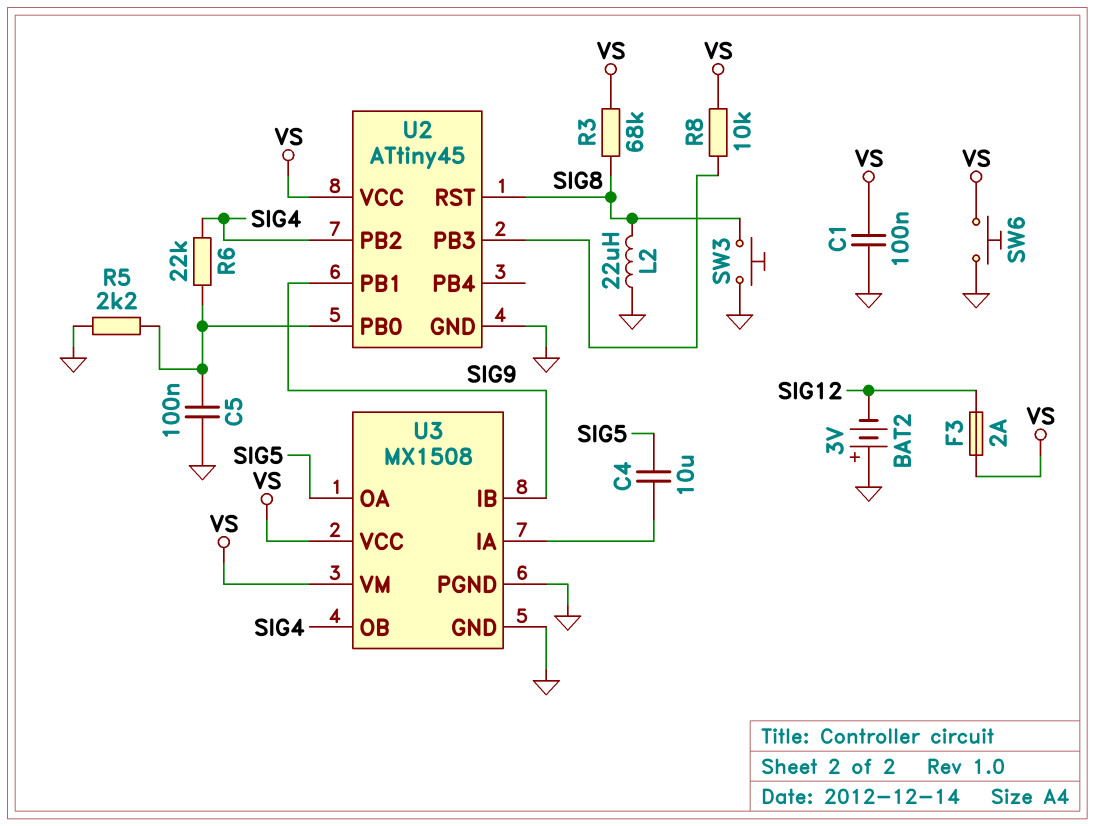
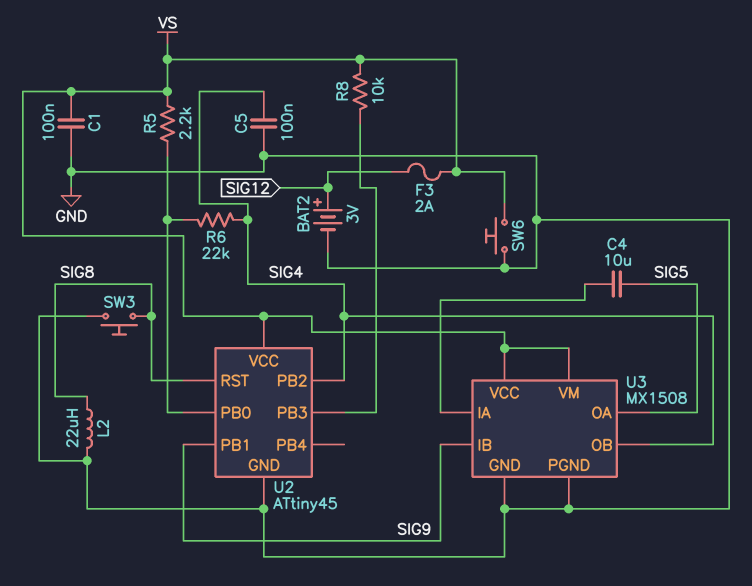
BAT2: 3V (plus GND, minus SIG12) -> 3V (plus SIG12, minus GND)
C5: 100nF (GND, U2/PB0) -> 100nF (GND, SIG4)
R3: 68k (SIG8, VS) -> none
R5: 2.2k (GND, U2/PB0) -> 2.2k (U2/PB0, VS)

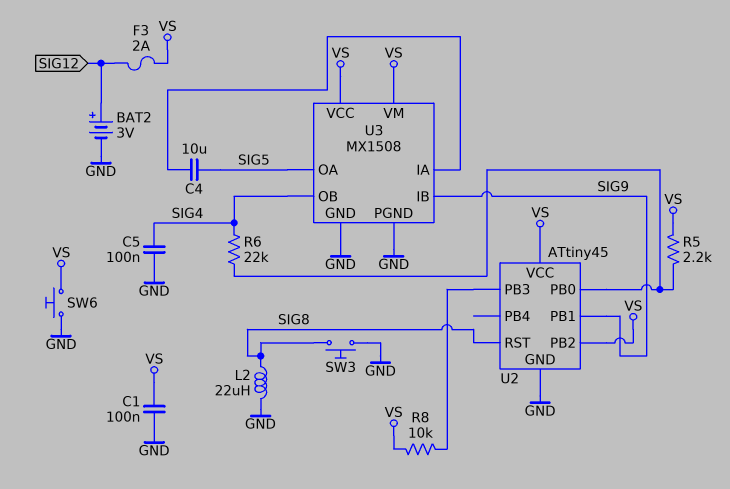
U2 pin PB2: SIG4 -> VS

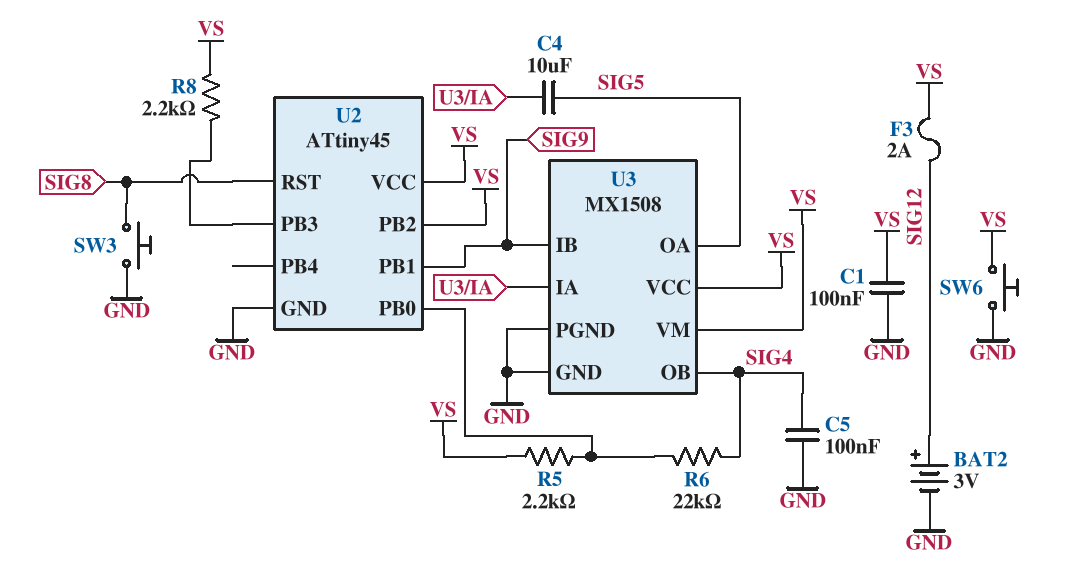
L2: 22uH (GND, SIG8) -> none
R8: 10k (U2/PB3, VS) -> 2.2k (U2/PB3, VS)

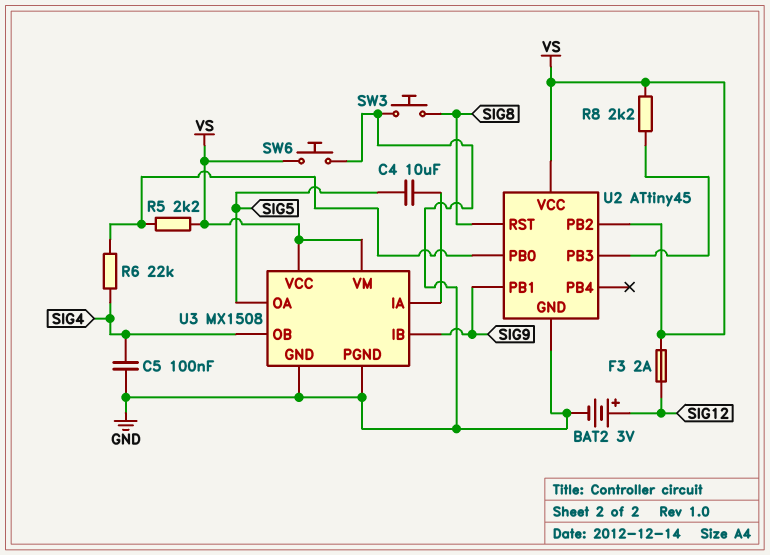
C1: 100nF (GND, VS) -> none

